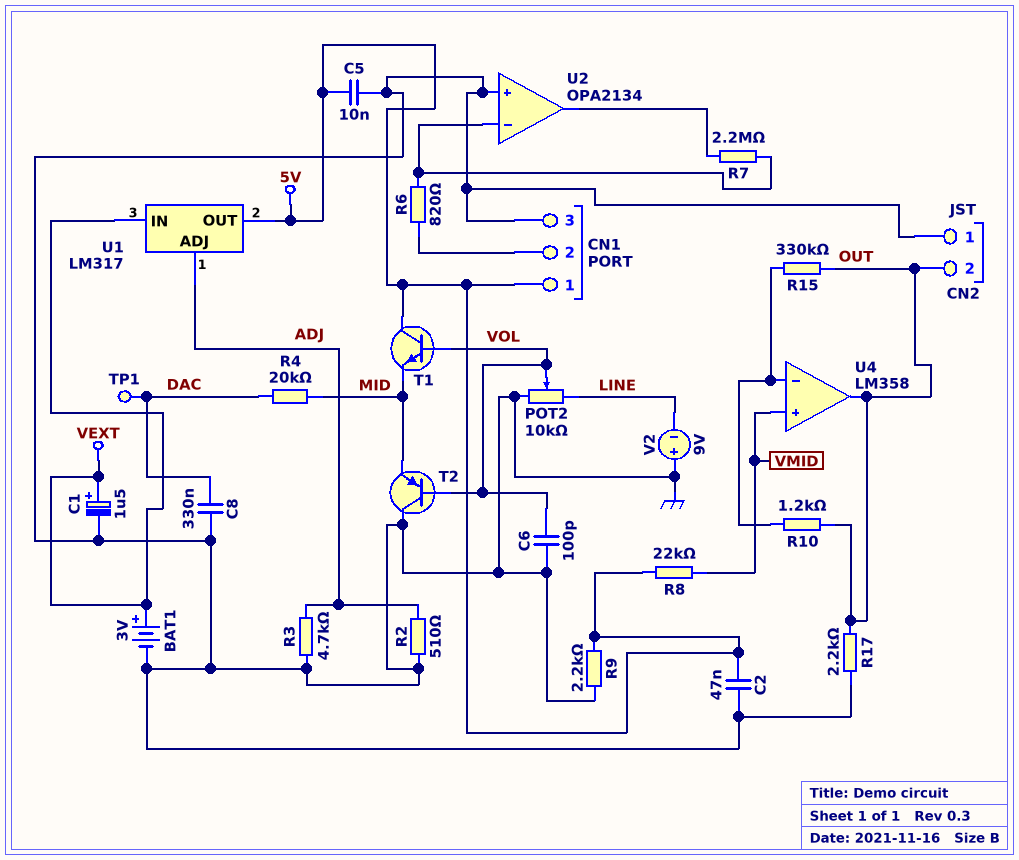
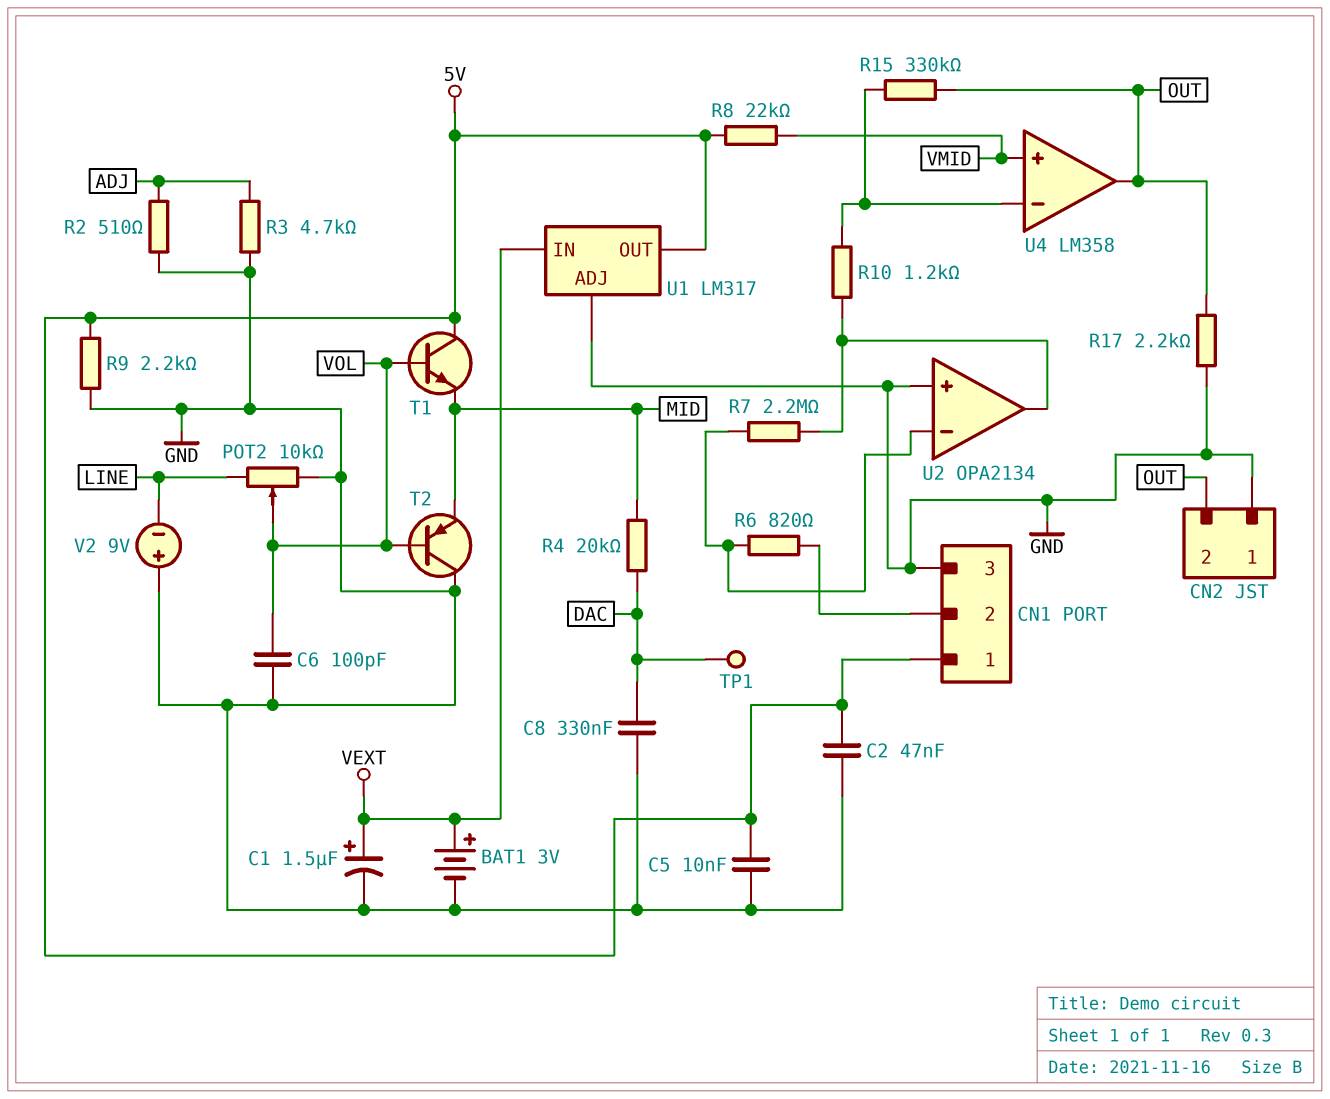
R10: 1.2k (OUT, U4/in-) -> 1.2k (U2/out, U4/in-)
U1 pin ADJ: ADJ -> GND

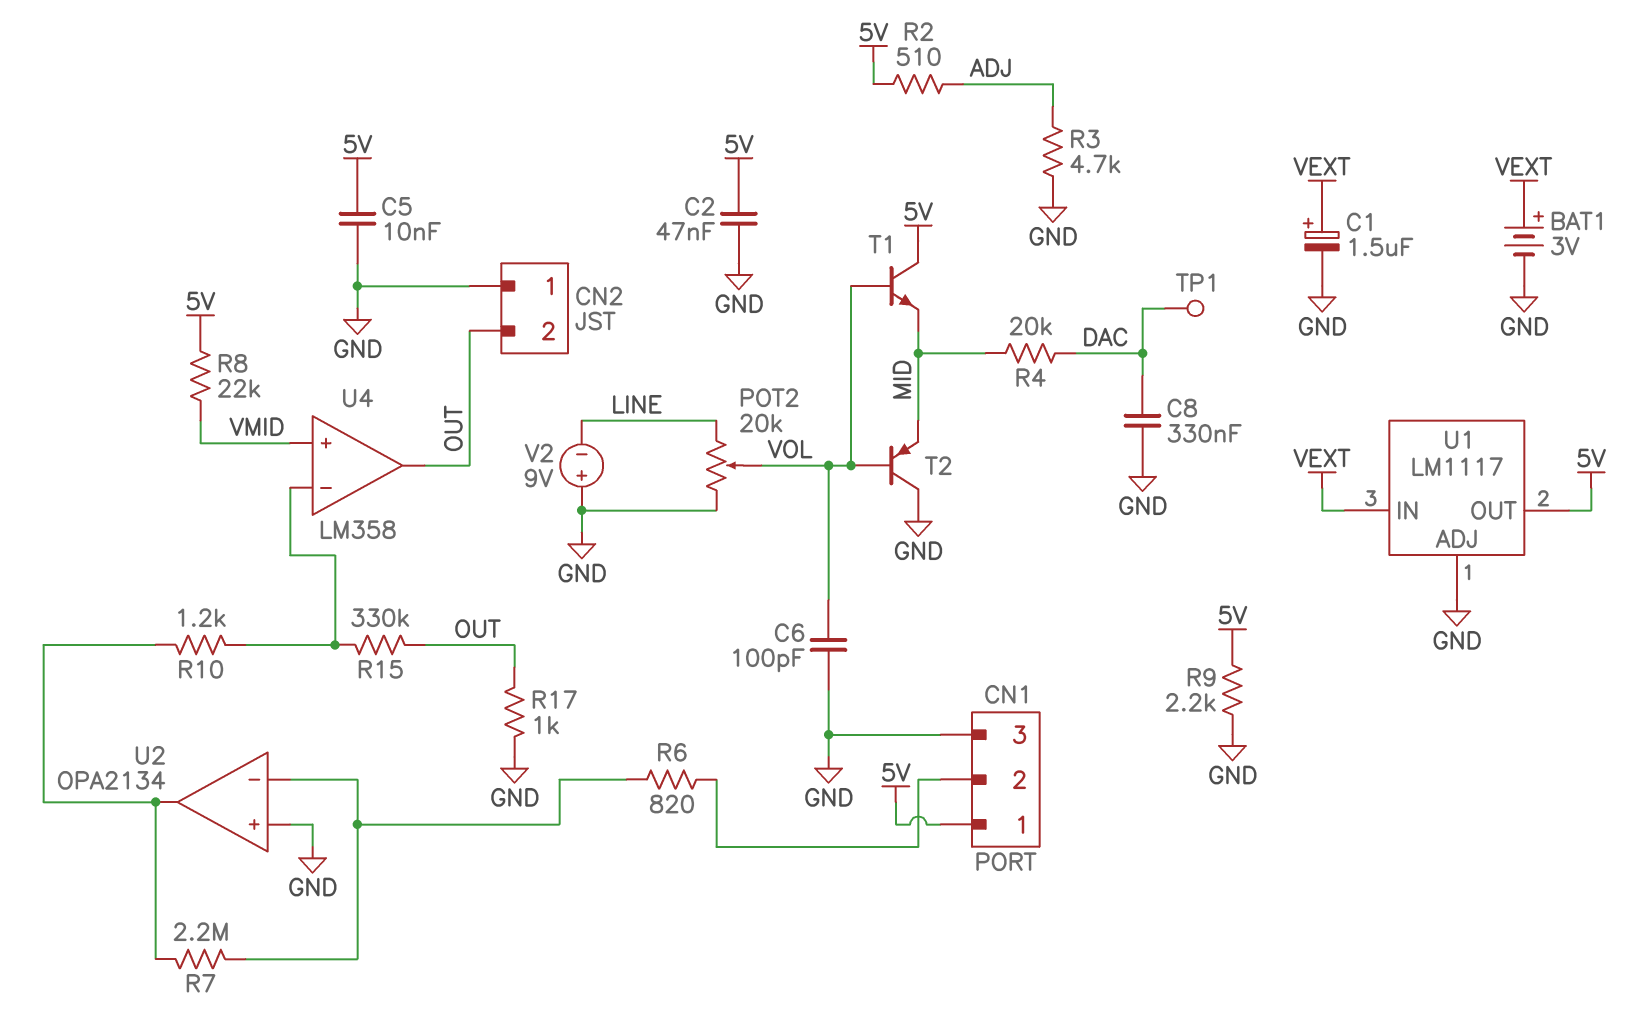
POT2: 10k (GND, LINE, wiper VOL) -> 20k (GND, LINE, wiper VOL)
R2: 510 (ADJ, GND) -> 510 (5V, ADJ)
R17: 2.2k (GND, OUT) -> 1k (GND, OUT)
U1: LM317 -> LM1117

